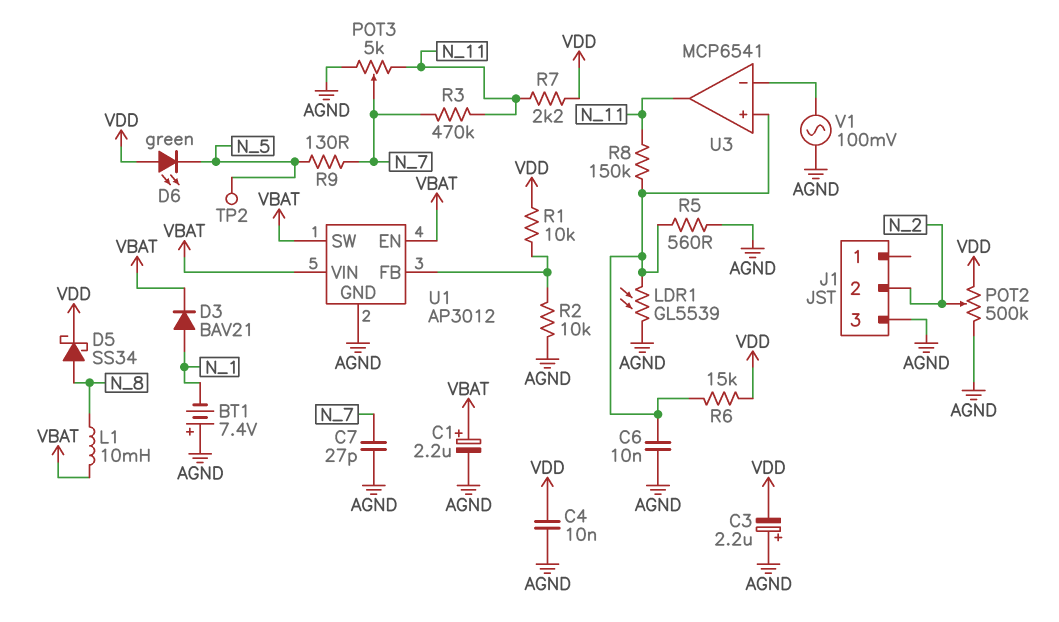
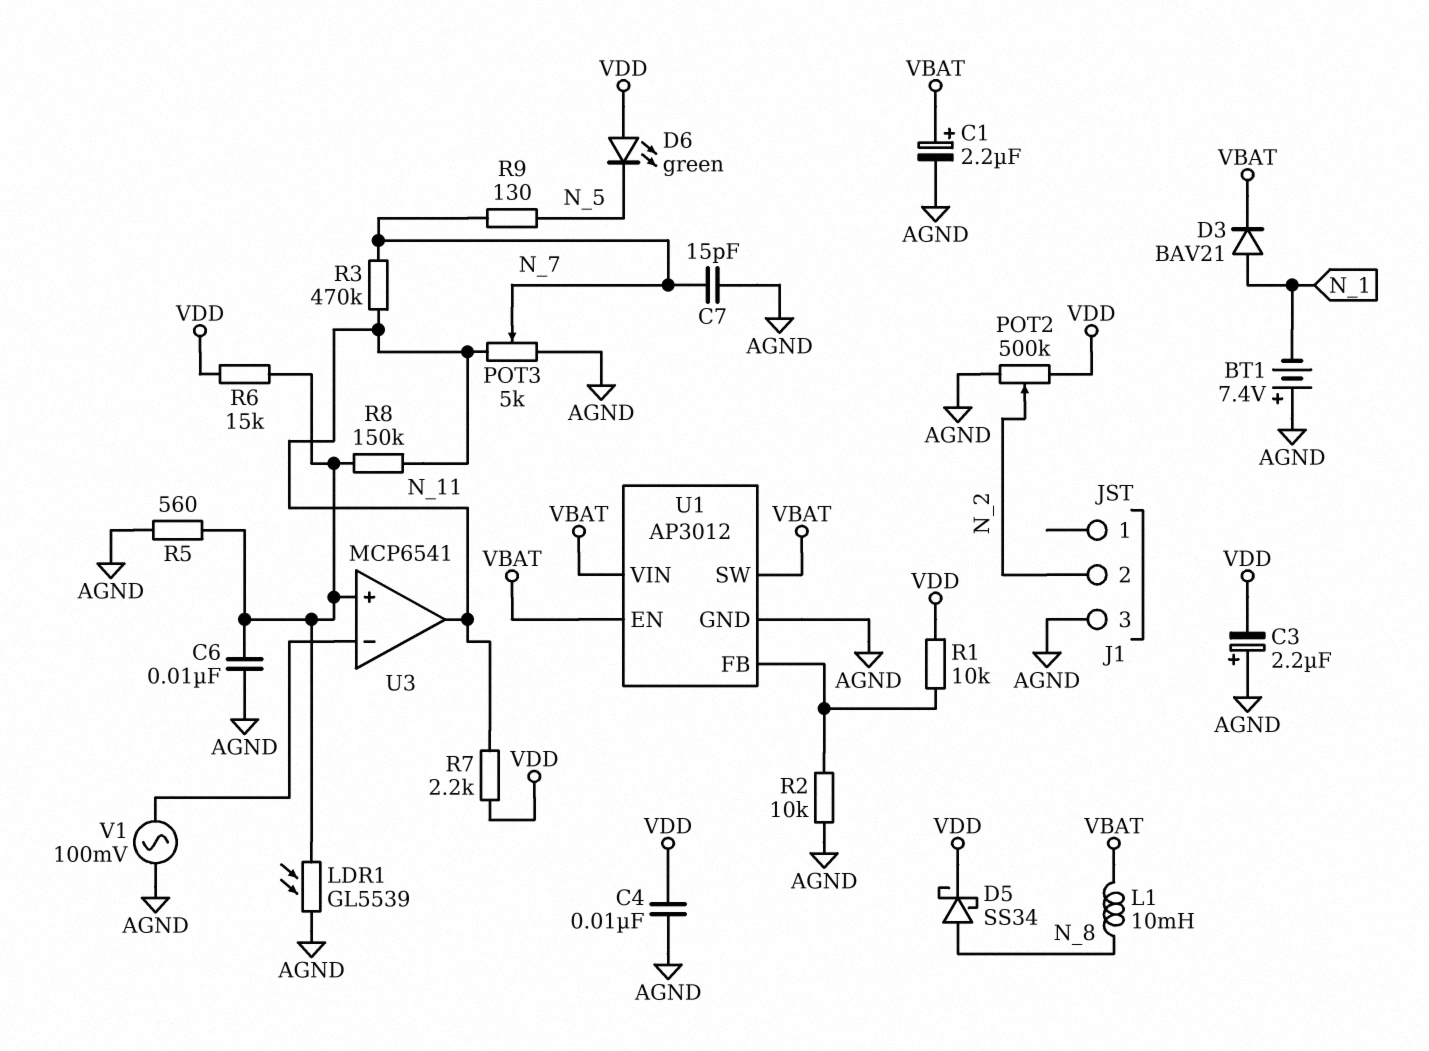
C7: 27pF (AGND, N_7) -> 15pF (AGND, N_7)
TP2: test point (N_5) -> none

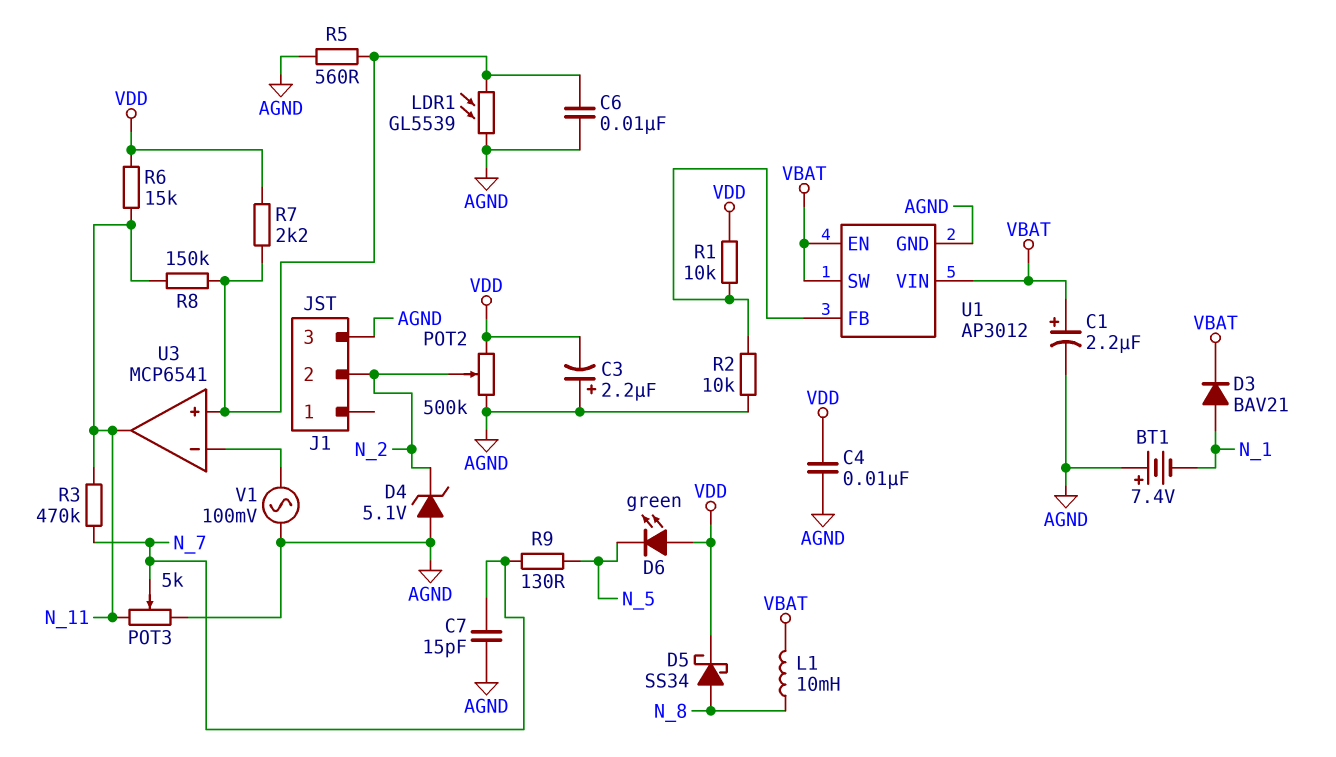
D4: none -> zener 5.1V (A AGND, K N_2)
R6: 15k (U3/in+, VDD) -> 15k (N_11, VDD)
R7: 2.2k (N_11, VDD) -> 2.2k (U3/in+, VDD)

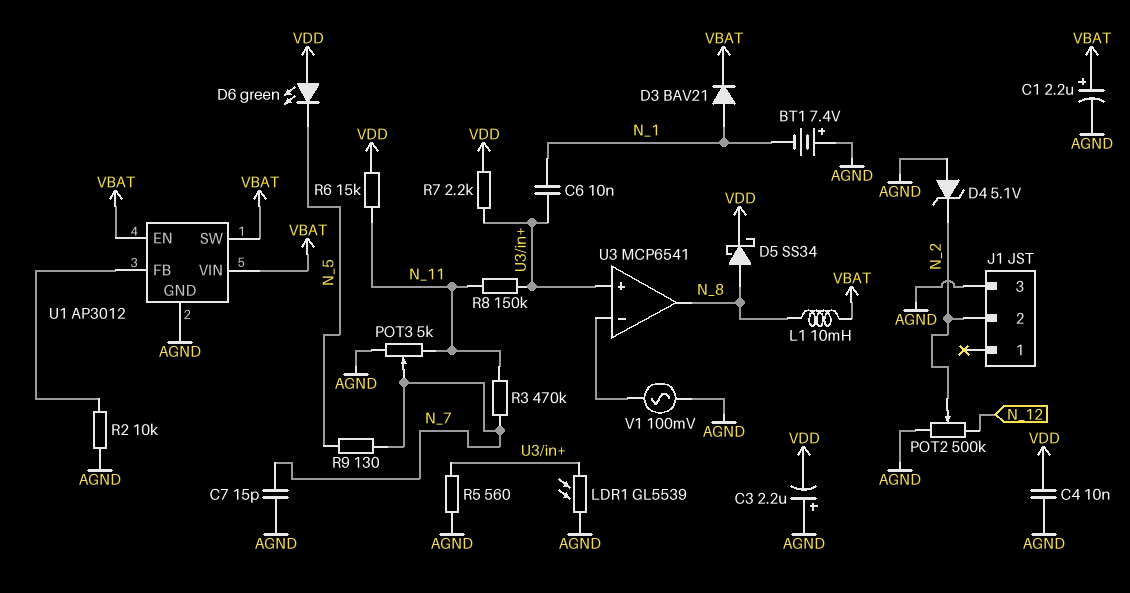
C6: 10nF (AGND, U3/in+) -> 10nF (N_1, U3/in+)
POT2: 500k (AGND, VDD, wiper N_2) -> 500k (AGND, N_12, wiper N_2)
R1: 10k (U1/FB, VDD) -> none
U3 pin out: N_11 -> N_8

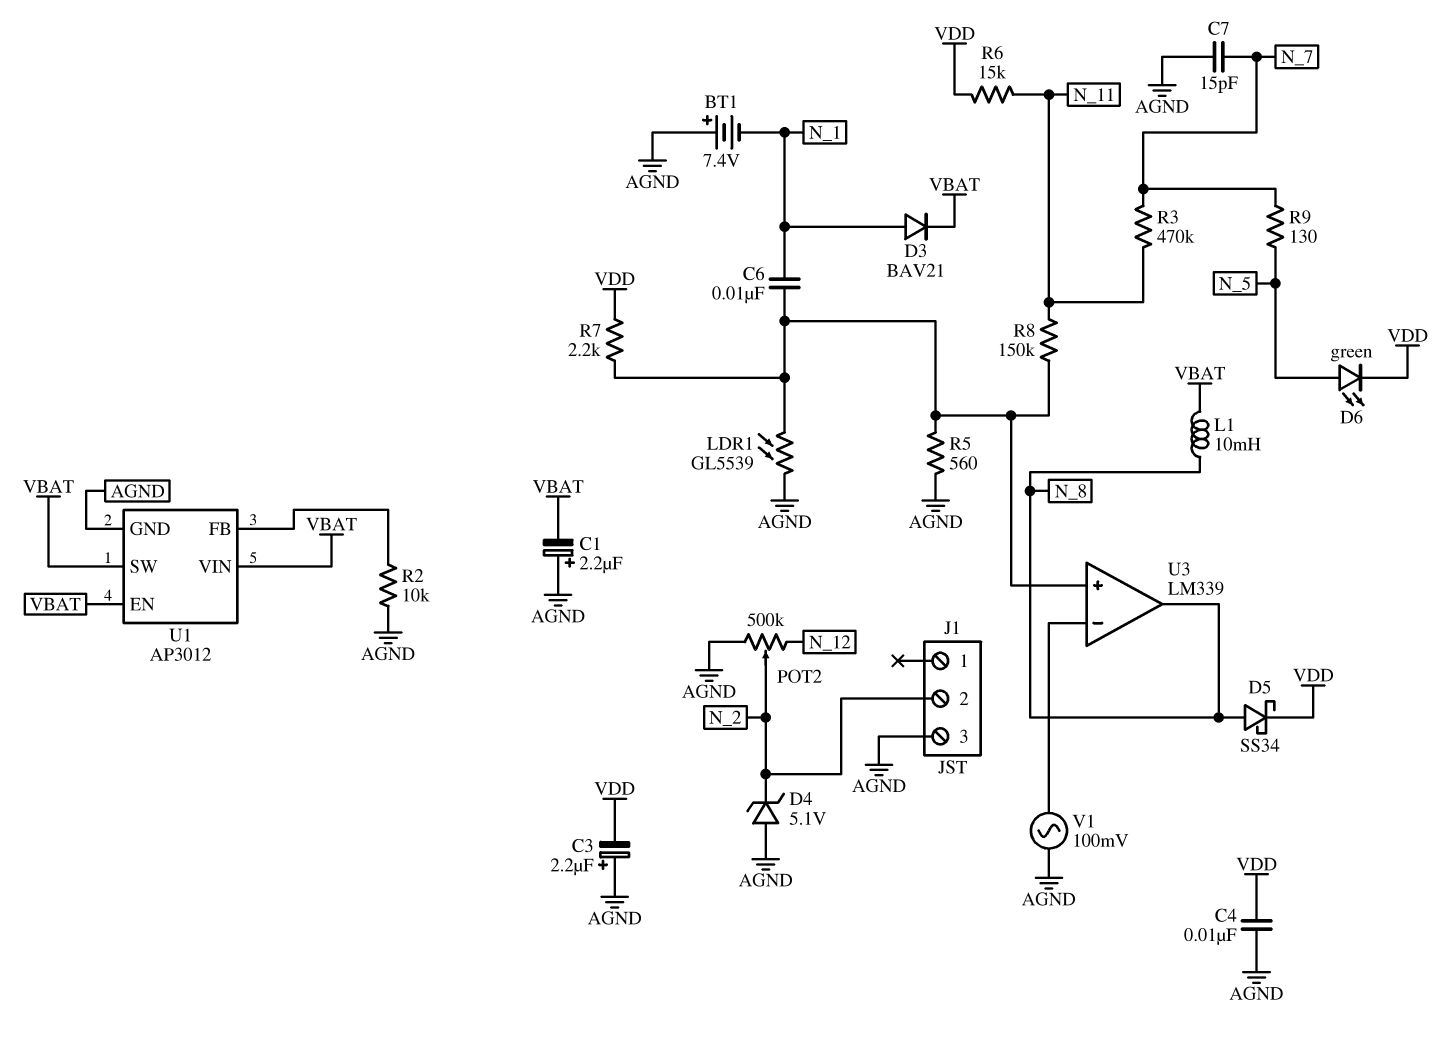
C1: 2.2uF (plus VBAT, minus AGND) -> 2.2uF (plus AGND, minus VBAT)
D6: LED green (A VDD, K N_5) -> LED green (A N_5, K VDD)
POT3: 5k (AGND, N_11, wiper N_7) -> none
U3: MCP6541 -> LM339

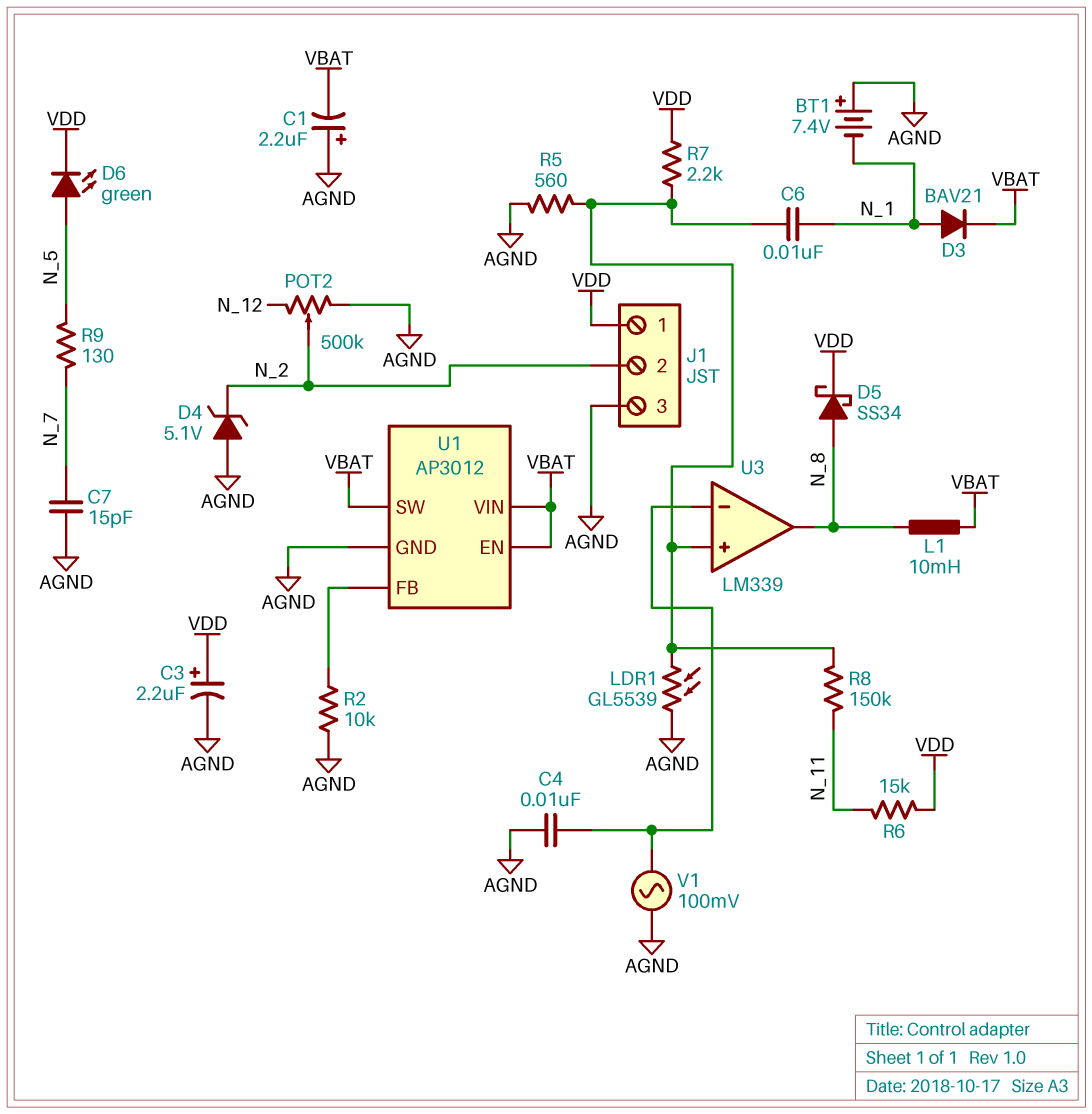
C3: 2.2uF (plus AGND, minus VDD) -> 2.2uF (plus VDD, minus AGND)
C4: 10nF (AGND, VDD) -> 10nF (AGND, U3/in-)
J1 pin 1: none -> VDD
R3: 470k (N_7, N_11) -> none

